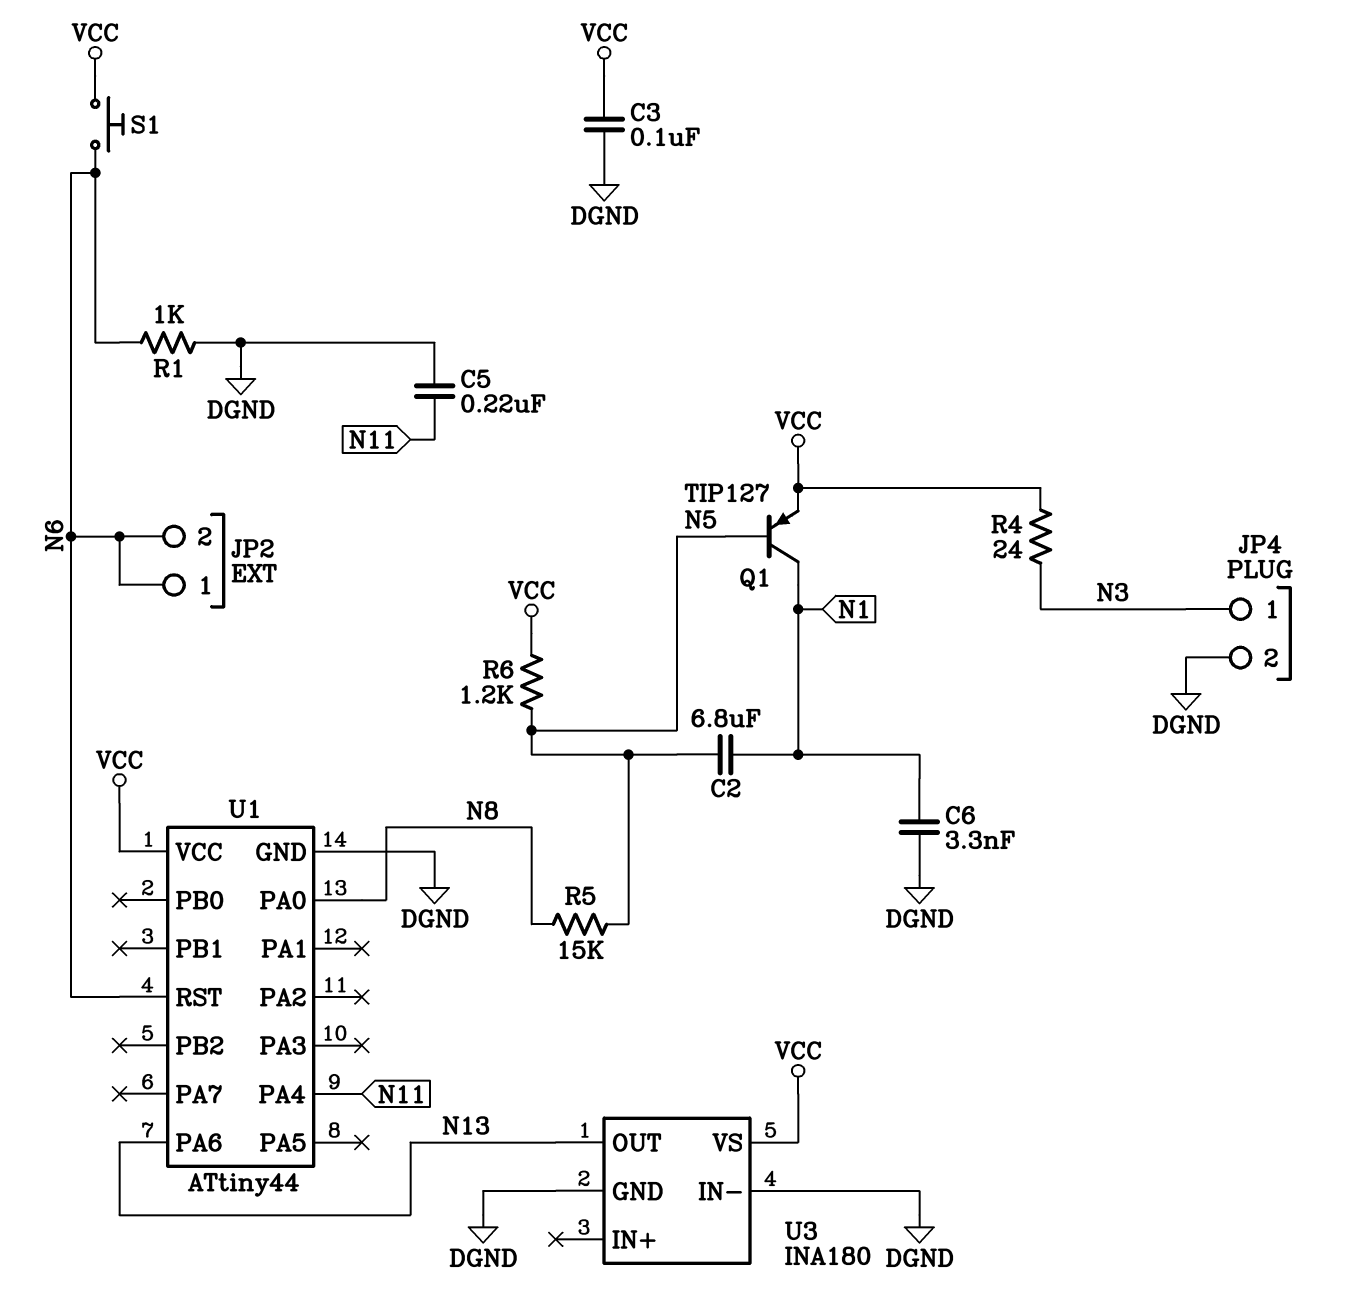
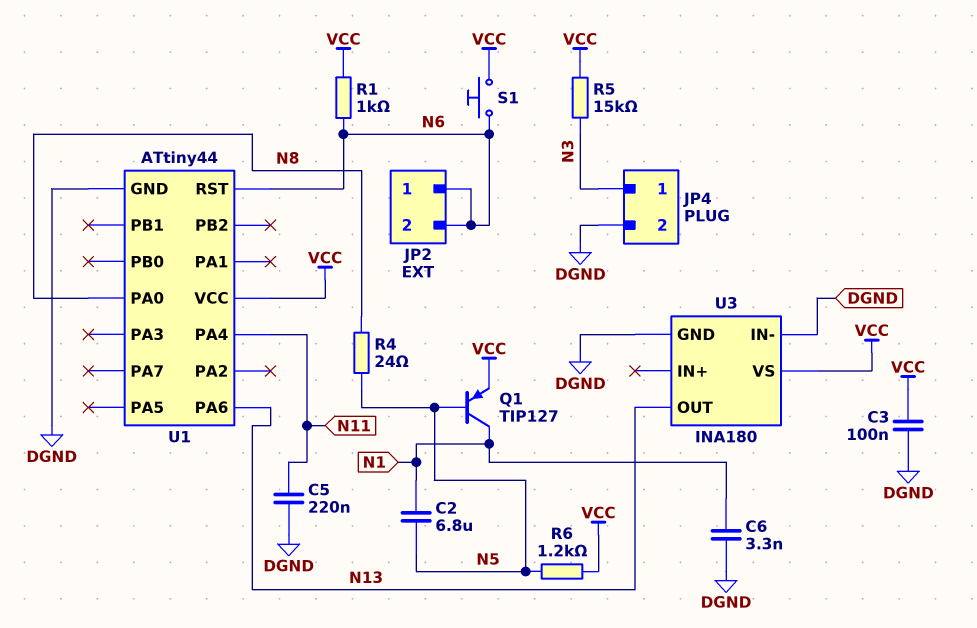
R1: 1k (DGND, N6) -> 1k (N6, VCC)
R4: 24 (N3, VCC) -> 24 (N5, N8)
R5: 15k (N5, N8) -> 15k (N3, VCC)

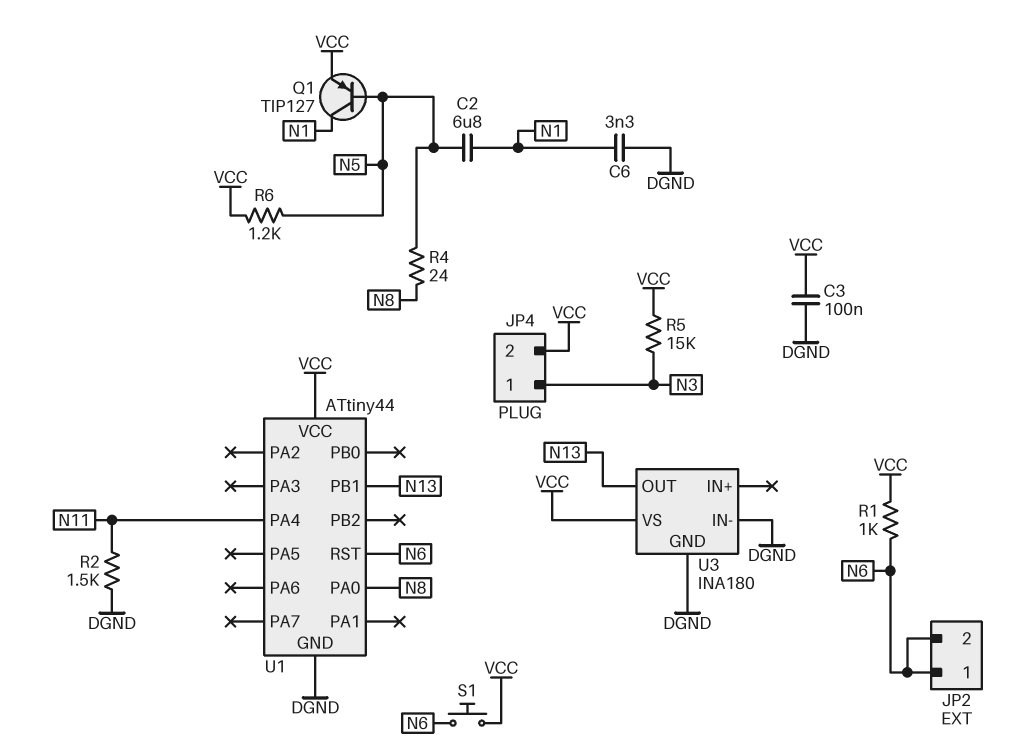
C5: 220nF (DGND, N11) -> none
JP4 pin 2: DGND -> VCC
R2: none -> 1.5k (DGND, N11)
U1 pin PA6: N13 -> none
U1 pin PB1: none -> N13

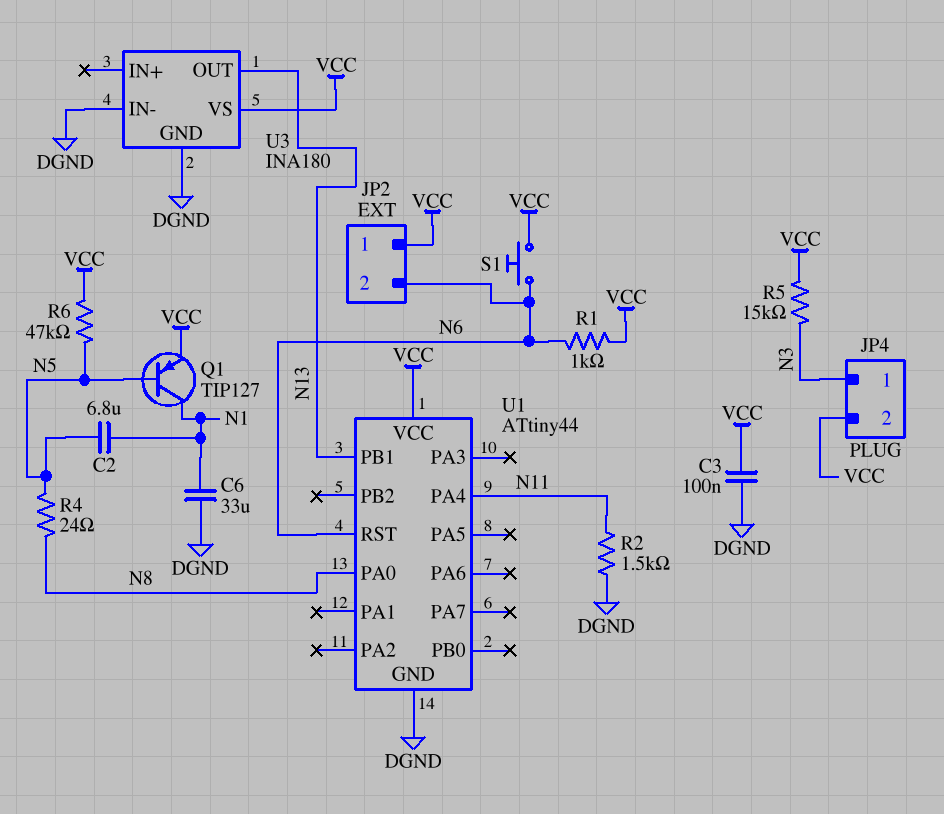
C6: 3.3nF (DGND, N1) -> 33uF (DGND, N1)
JP2 pin 1: N6 -> VCC
R6: 1.2k (N5, VCC) -> 47k (N5, VCC)

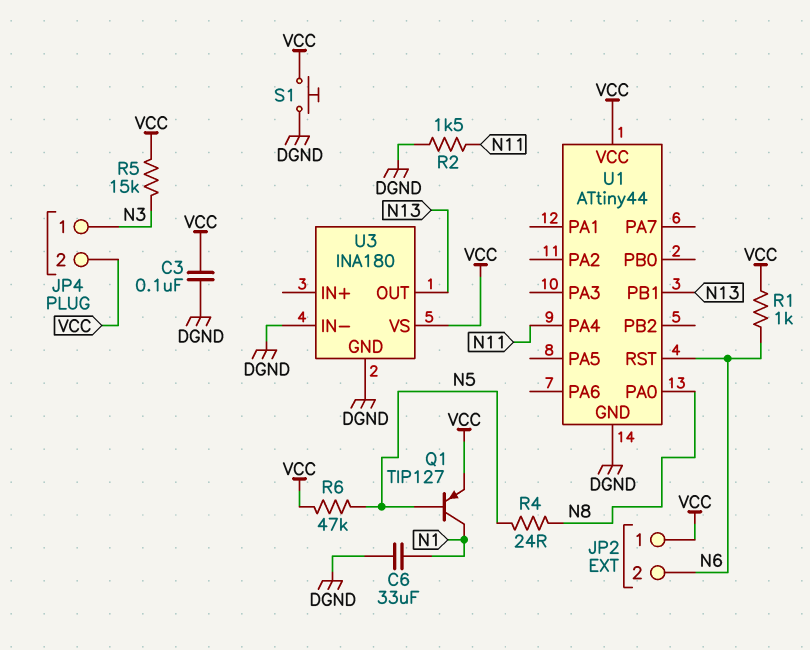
C2: 6.8uF (N1, N5) -> none
S1: button (N6, VCC) -> button (DGND, VCC)

